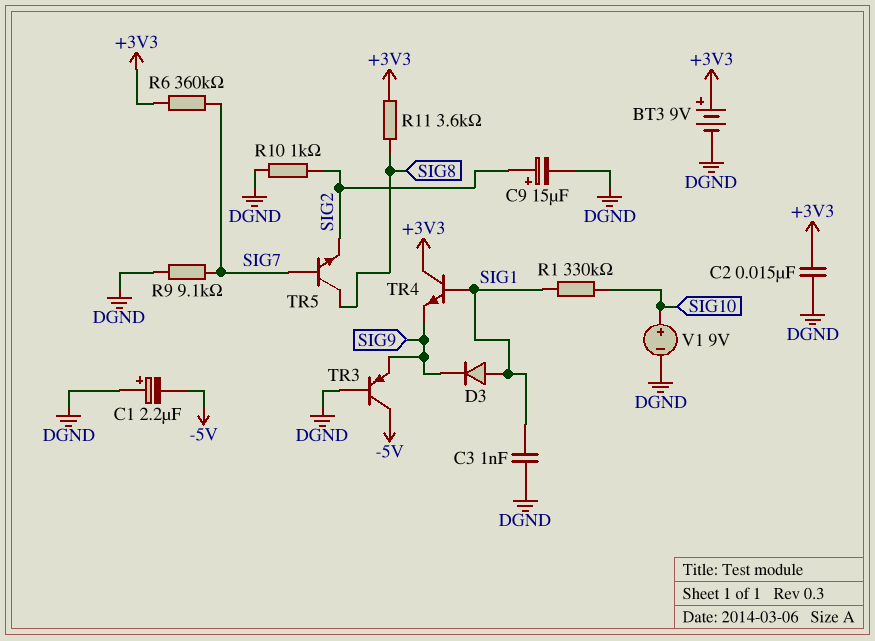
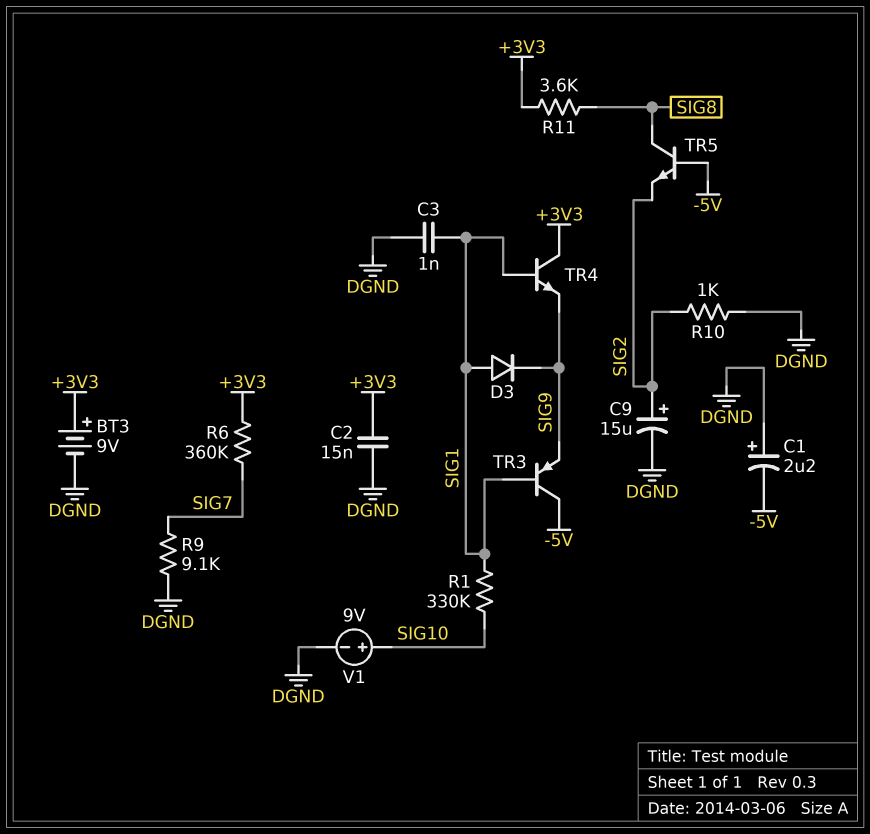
TR3: PNP (B DGND, C -5V, E SIG9) -> PNP (B SIG1, C -5V, E SIG9)
TR5: NPN (B SIG7, C SIG8, E SIG2) -> NPN (B -5V, C SIG8, E SIG2)

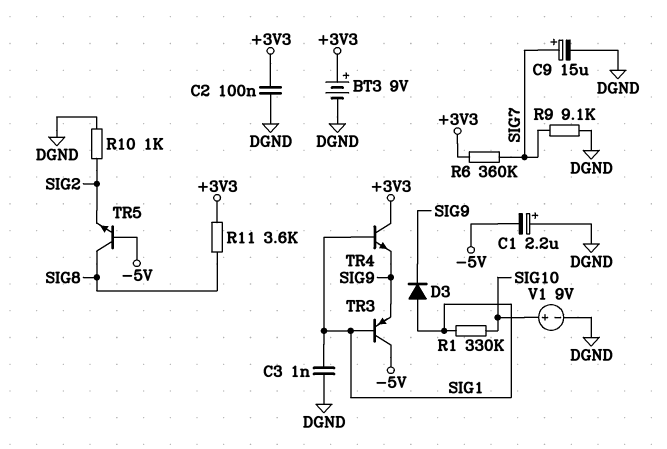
C2: 15nF (+3V3, DGND) -> 100nF (+3V3, DGND)
C9: 15uF (plus SIG2, minus DGND) -> 15uF (plus SIG7, minus DGND)

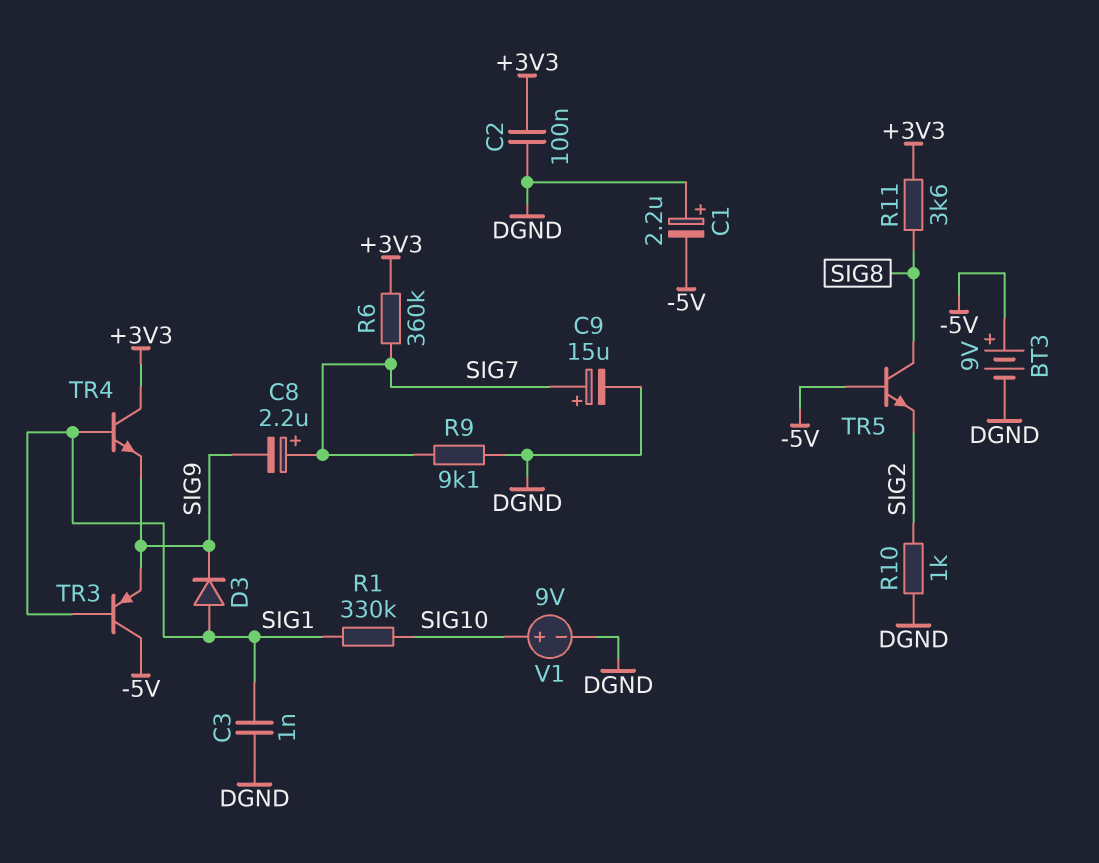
BT3: 9V (plus +3V3, minus DGND) -> 9V (plus -5V, minus DGND)
C8: none -> 2.2uF (plus SIG7, minus SIG9)

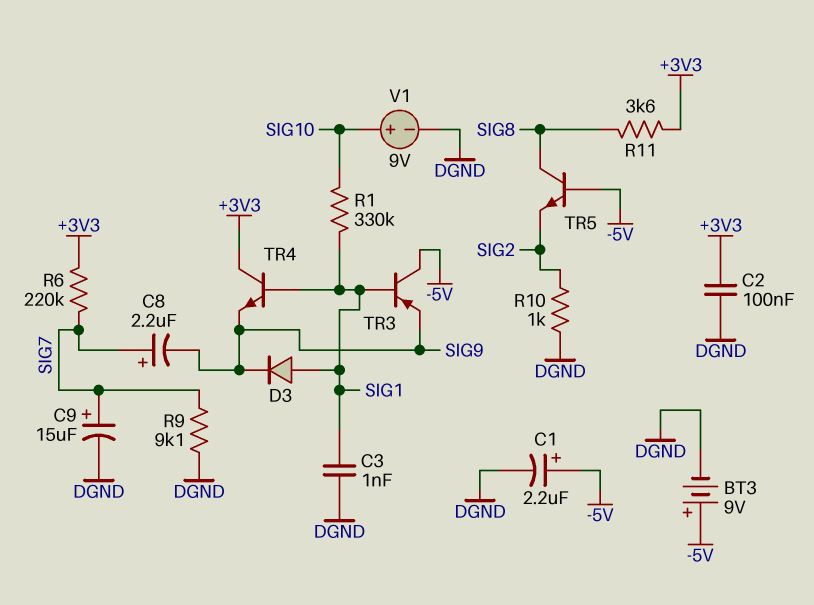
C1: 2.2uF (plus DGND, minus -5V) -> 2.2uF (plus -5V, minus DGND)
R6: 360k (+3V3, SIG7) -> 220k (+3V3, SIG7)

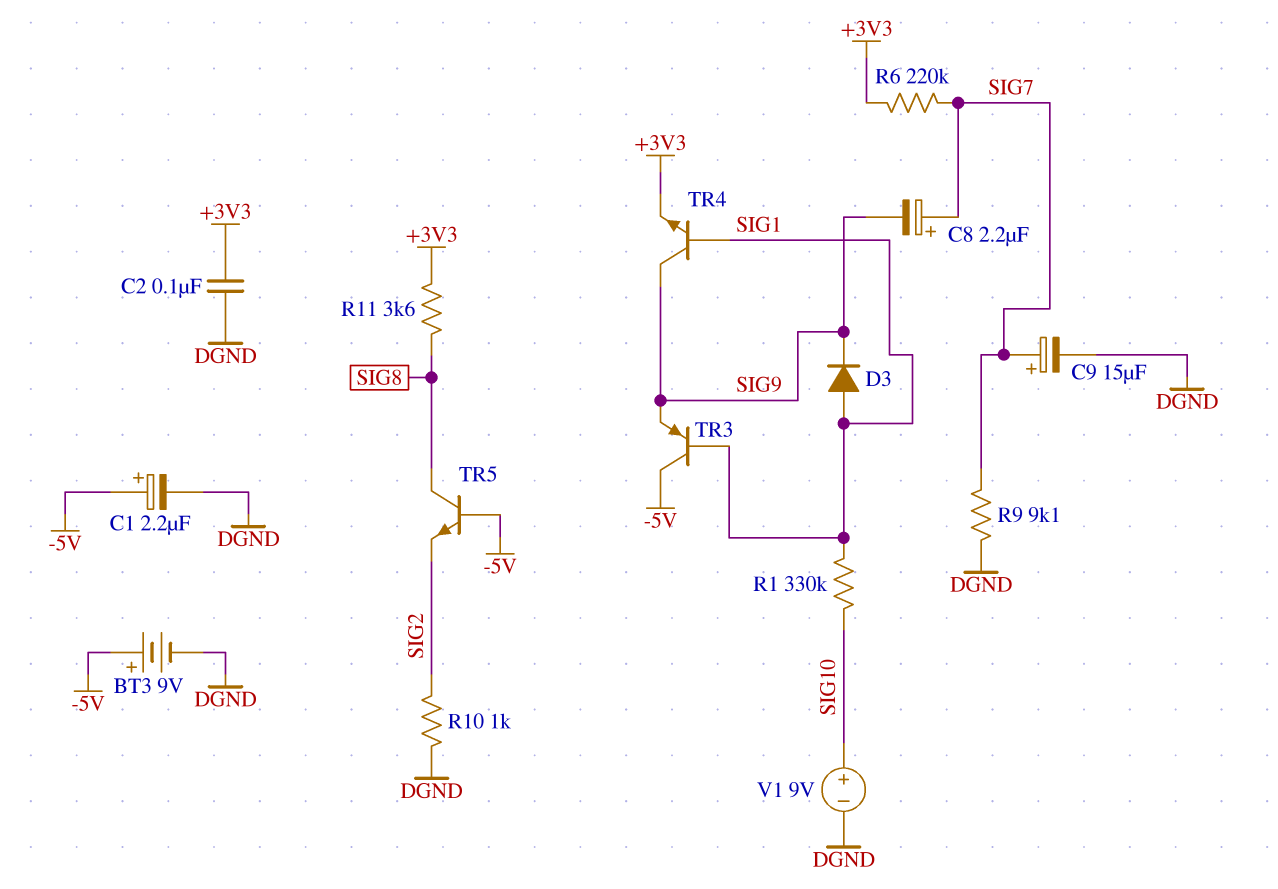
C3: 1nF (DGND, SIG1) -> none
TR4: NPN (B SIG1, C +3V3, E SIG9) -> NPN (B SIG1, C SIG9, E +3V3)

